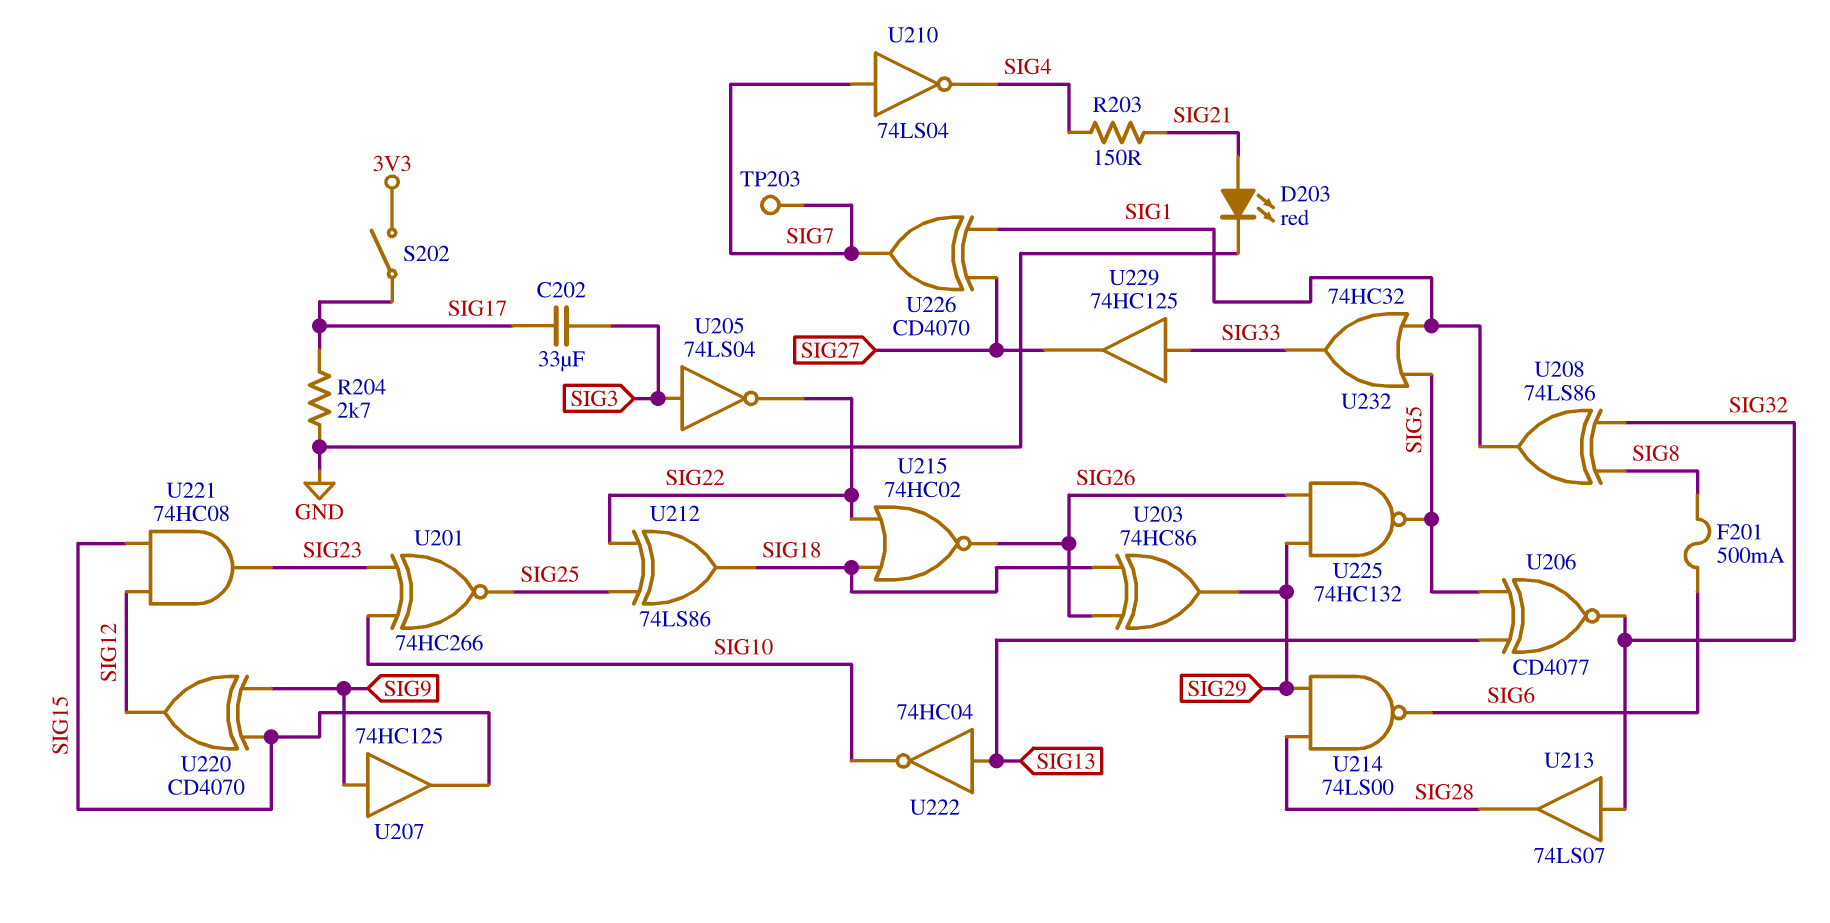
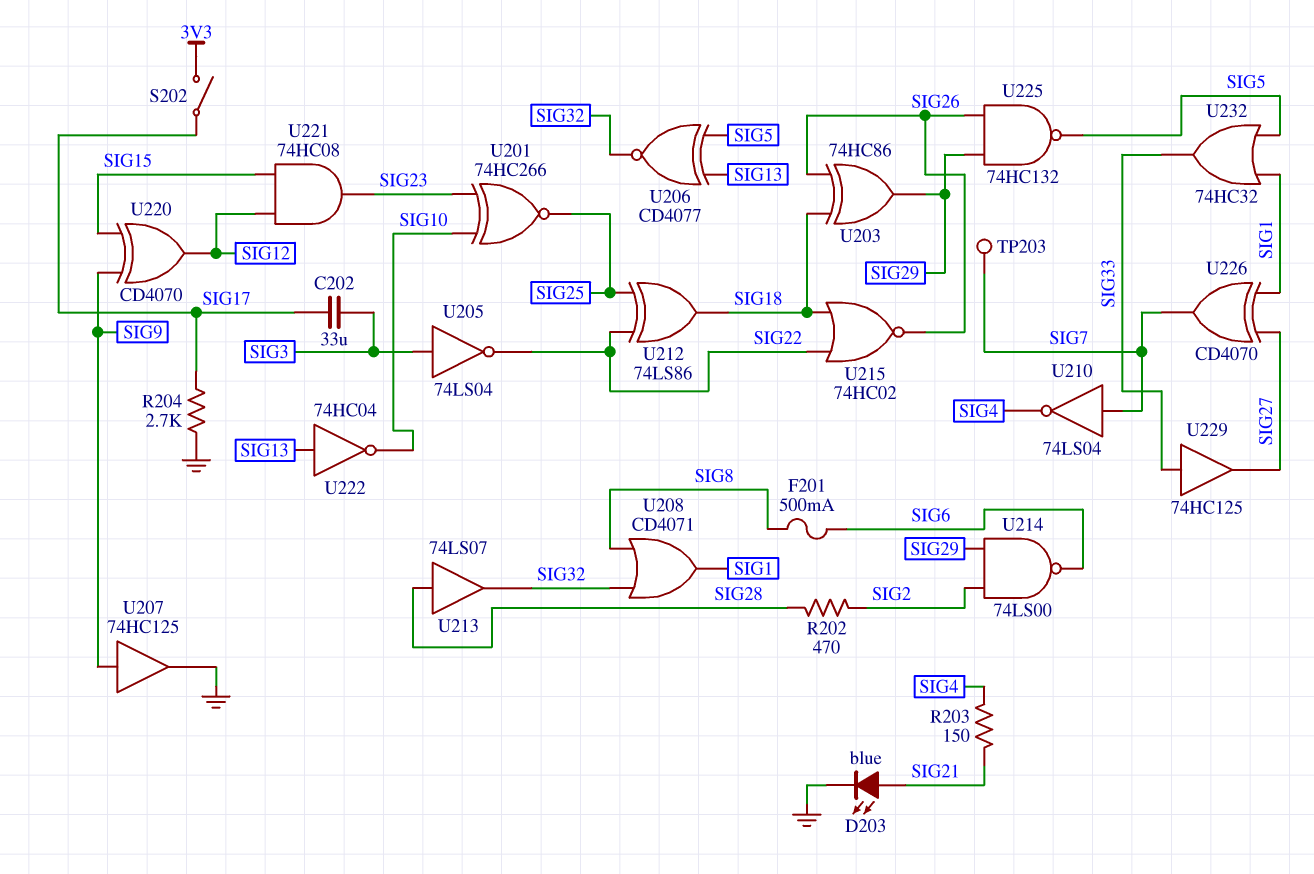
D203: LED red (A SIG21, K GND) -> LED blue (A SIG21, K GND)
R202: none -> 470 (SIG2, SIG28)
U207: buffer 74HC125 (in SIG9, out SIG15) -> buffer 74HC125 (in SIG9, out GND)
U208: XOR 74LS86 (in SIG8, in SIG32, out SIG1) -> OR CD4071 (in SIG8, in SIG32, out SIG1)
U213: buffer 74LS07 (in SIG32, out SIG28) -> buffer 74LS07 (in SIG28, out SIG32)
U214: NAND 74LS00 (in SIG28, in SIG29, out SIG6) -> NAND 74LS00 (in SIG2, in SIG29, out SIG6)

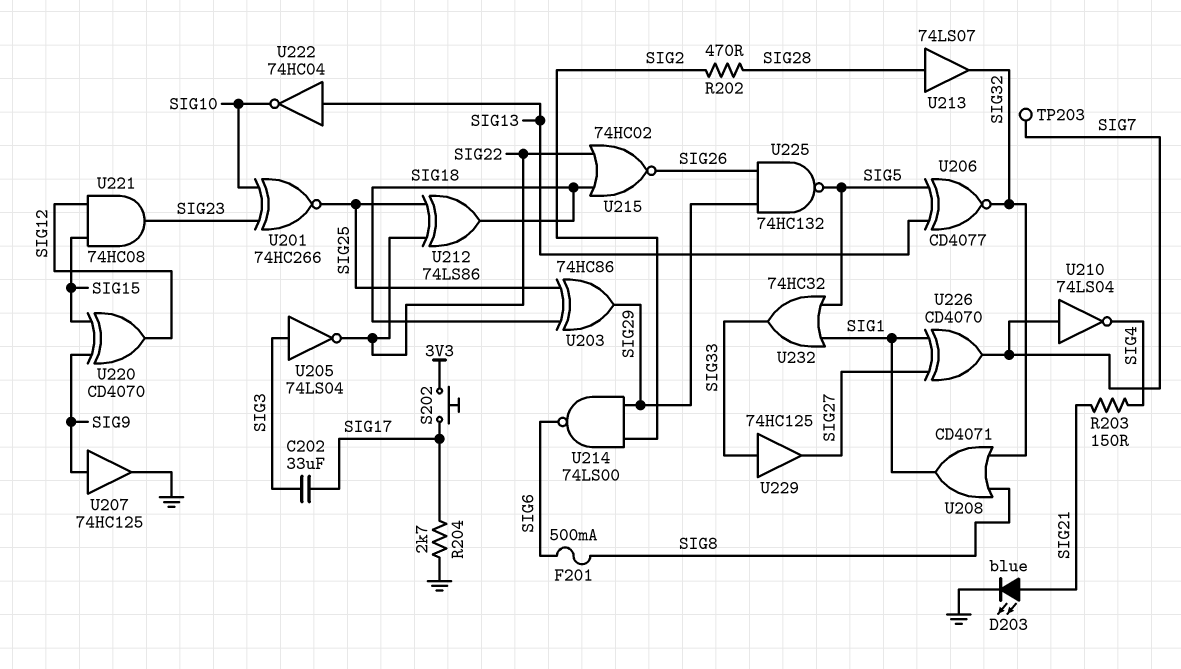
S202: switch (3V3, SIG17) -> button (3V3, SIG17)
U203: XOR 74HC86 (in SIG18, in SIG26, out SIG29) -> XOR 74HC86 (in SIG18, in SIG25, out SIG29)

